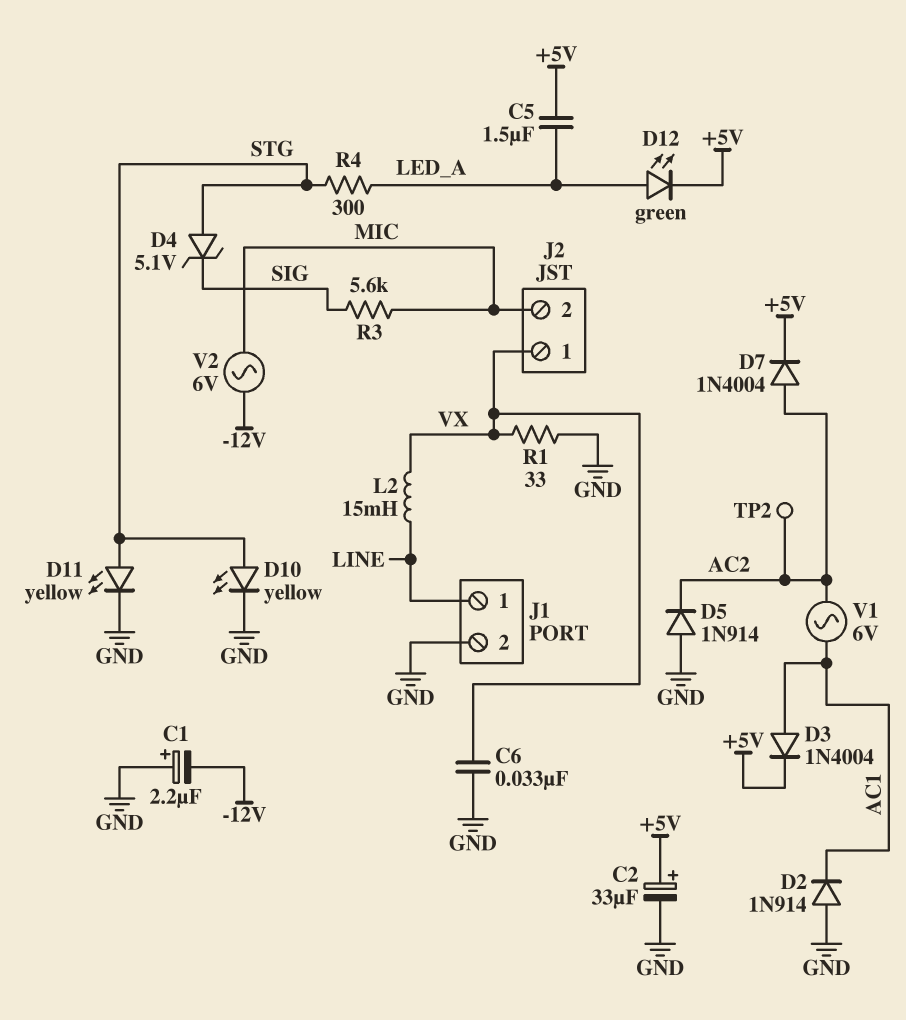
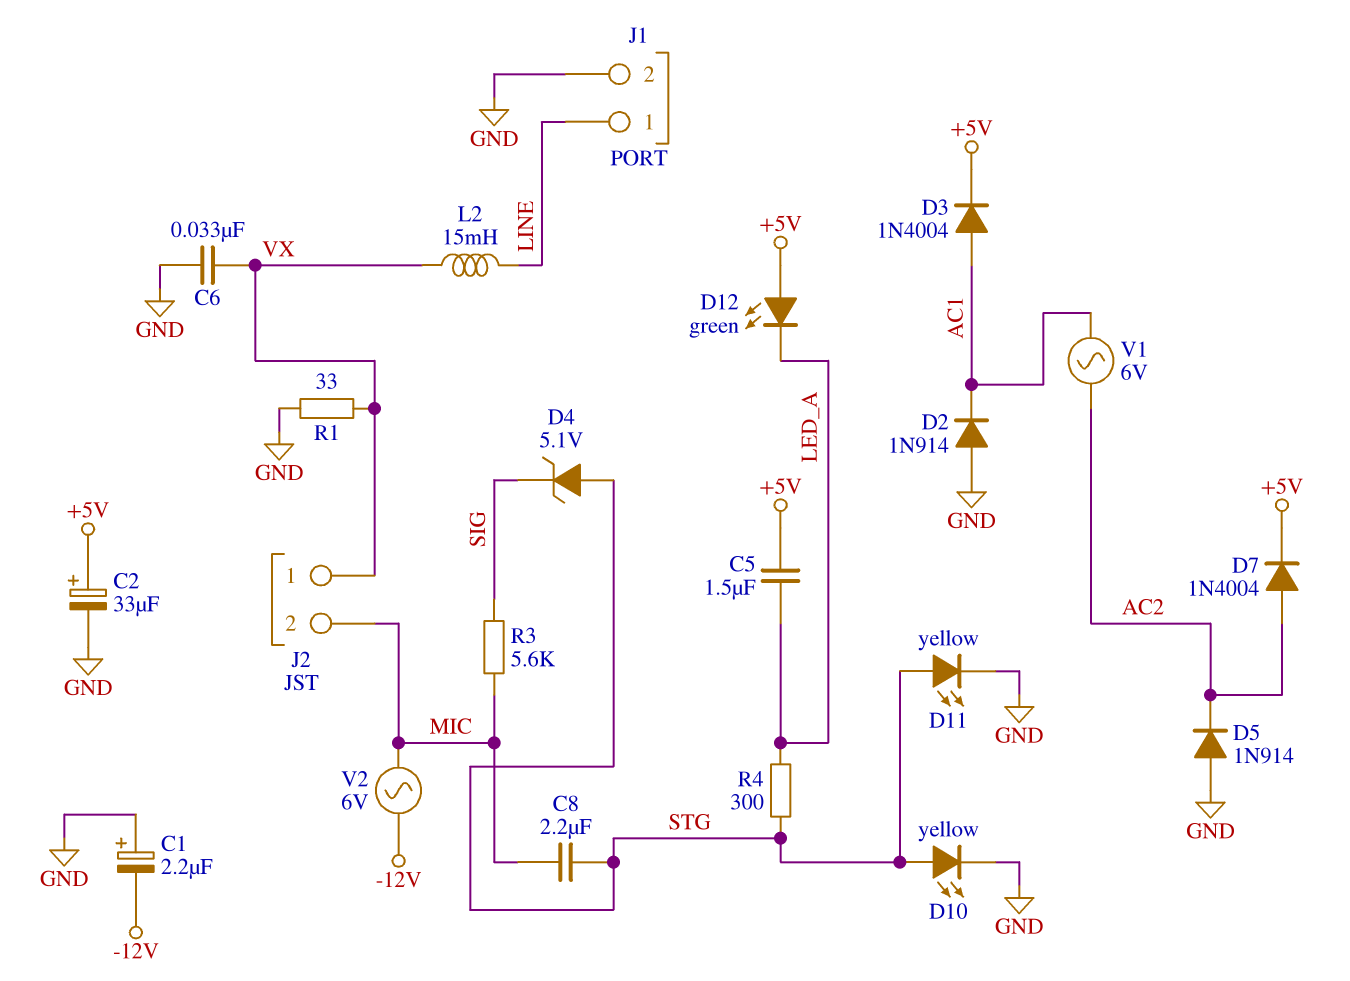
C8: none -> 2.2uF (MIC, STG)
D12: LED green (A LED_A, K +5V) -> LED green (A +5V, K LED_A)
TP2: test point (AC2) -> none

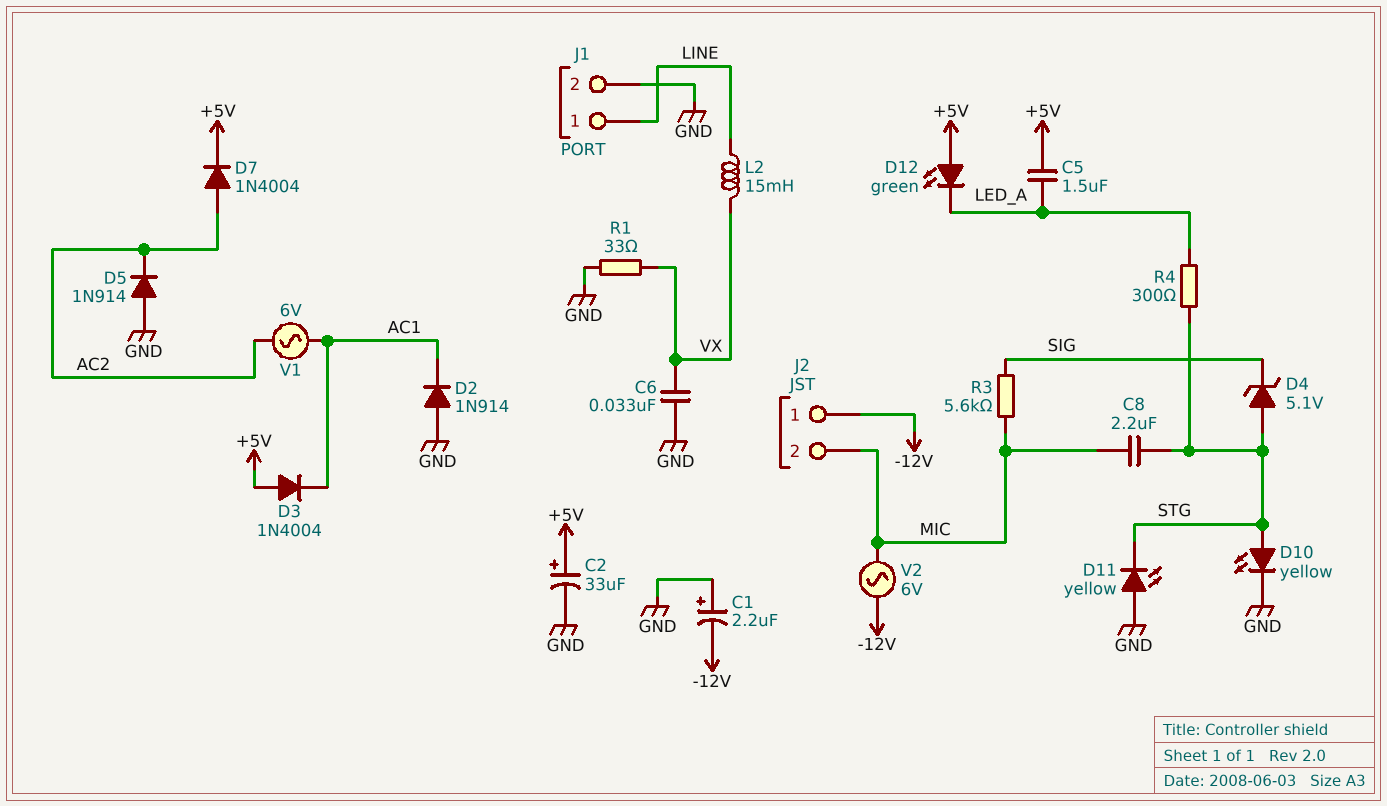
D3: diode 1N4004 (A AC1, K +5V) -> diode 1N4004 (A +5V, K AC1)
D11: LED yellow (A STG, K GND) -> LED yellow (A GND, K STG)
J2 pin 1: VX -> -12V

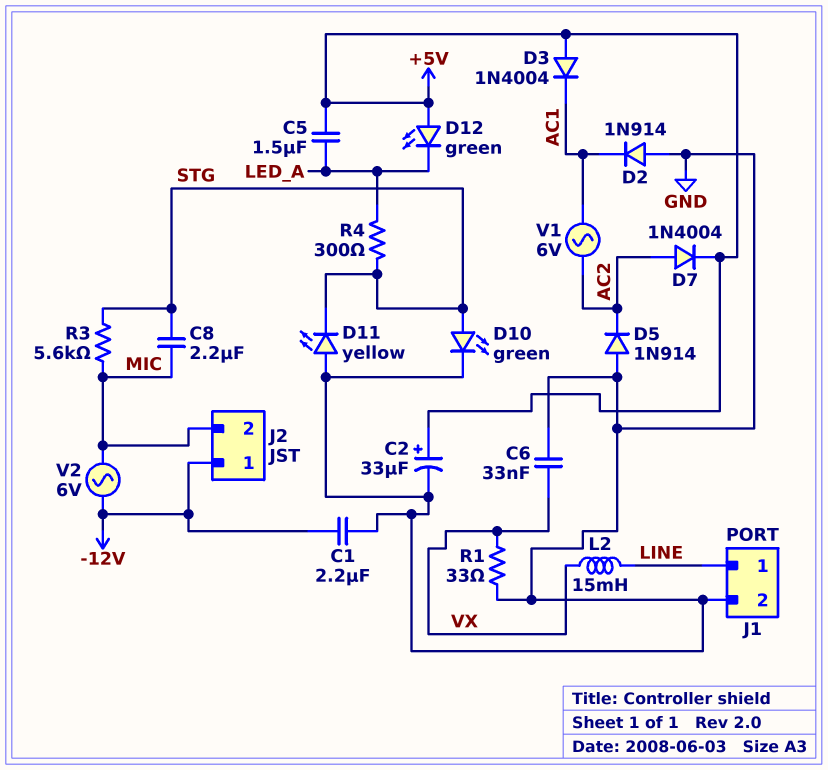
C1: 2.2uF (plus GND, minus -12V) -> 2.2uF (-12V, GND)
D4: zener 5.1V (A STG, K SIG) -> none
D10: LED yellow (A STG, K GND) -> LED green (A STG, K GND)
R3: 5.6k (MIC, SIG) -> 5.6k (MIC, STG)

